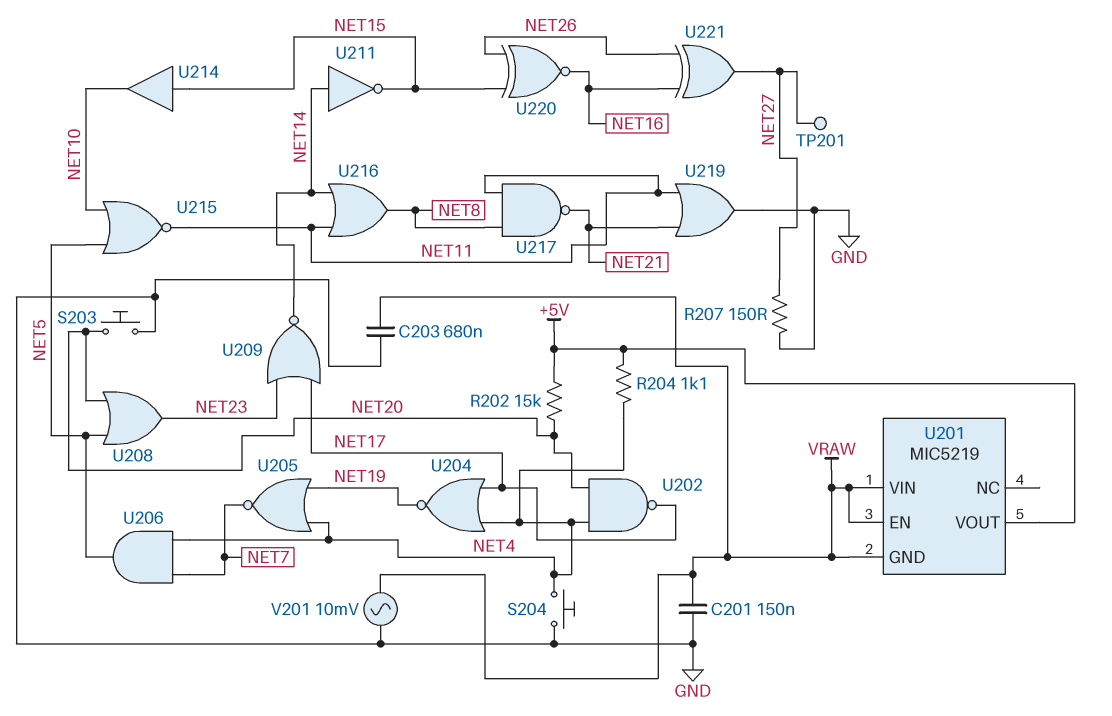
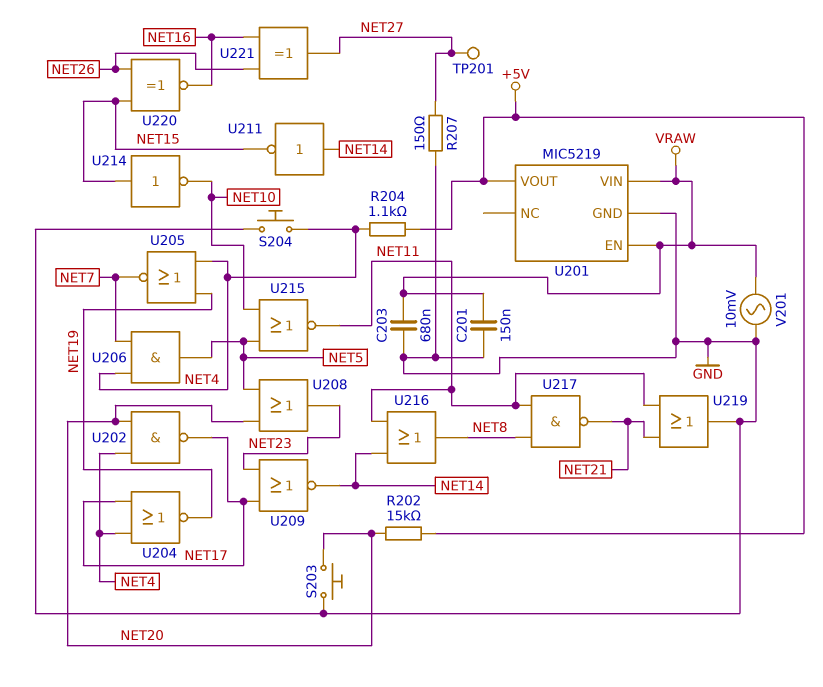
U201 pin GND: VRAW -> GND
U214: buffer (in NET15, out NET10) -> NOT (in NET15, out NET10)

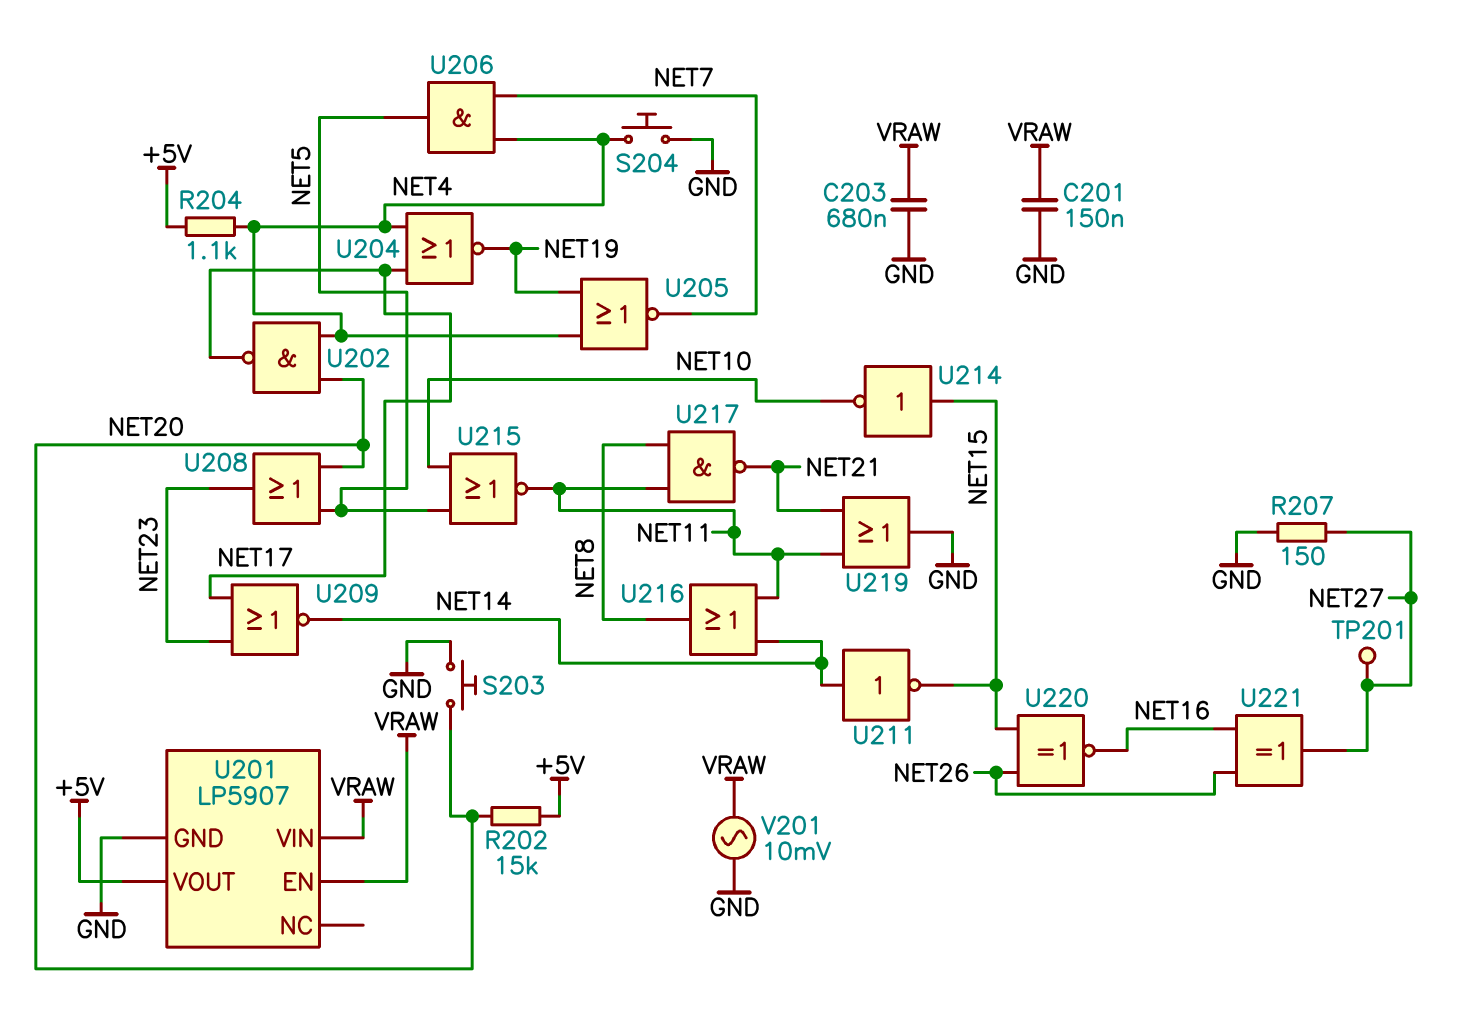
U201: MIC5219 -> LP5907

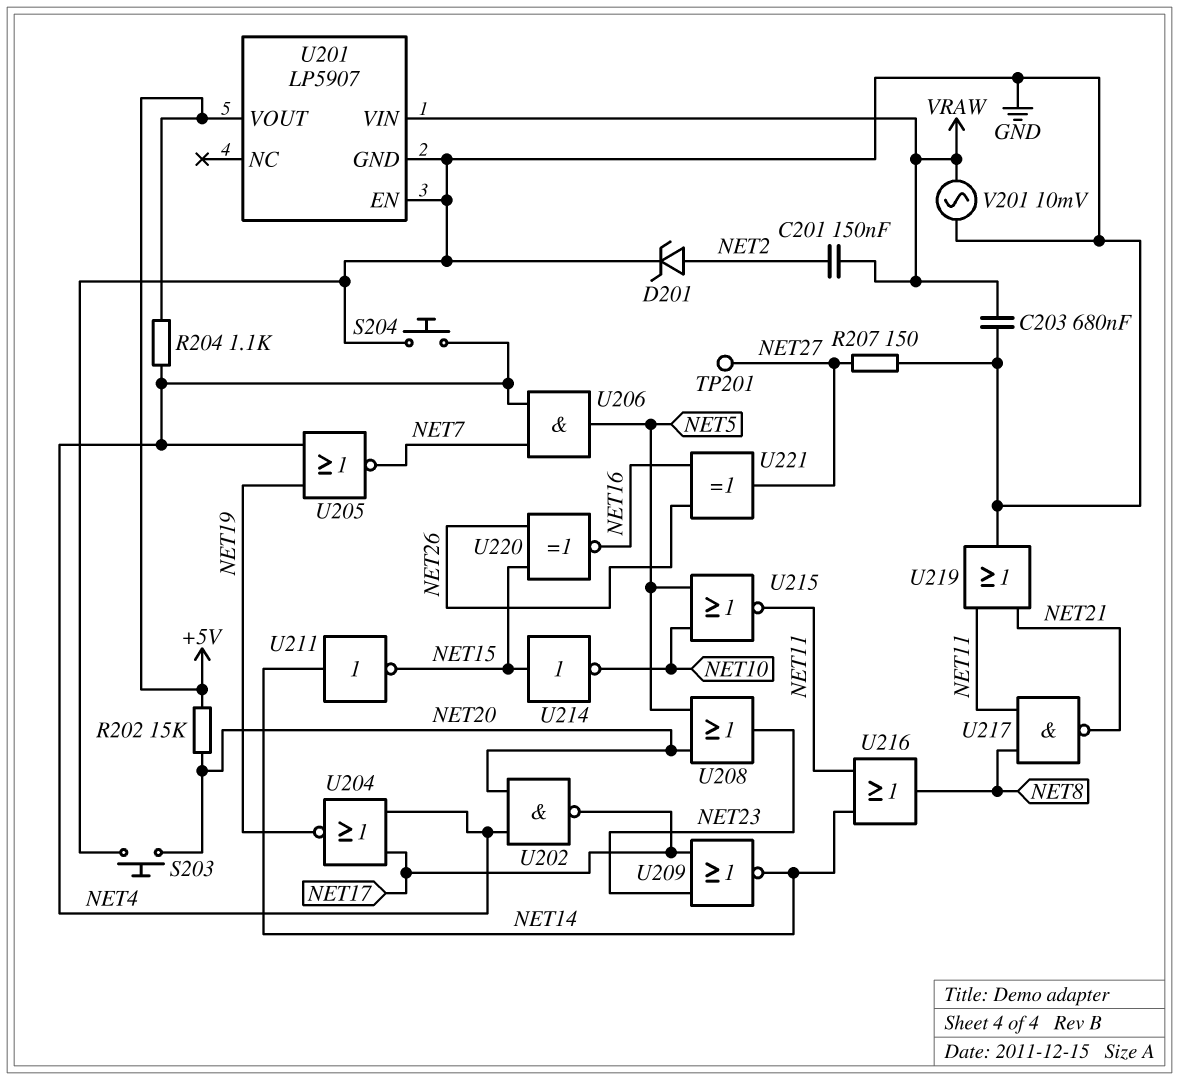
C201: 150nF (GND, VRAW) -> 150nF (NET2, VRAW)
D201: none -> zener (A NET2, K GND)
U201 pin EN: VRAW -> GND

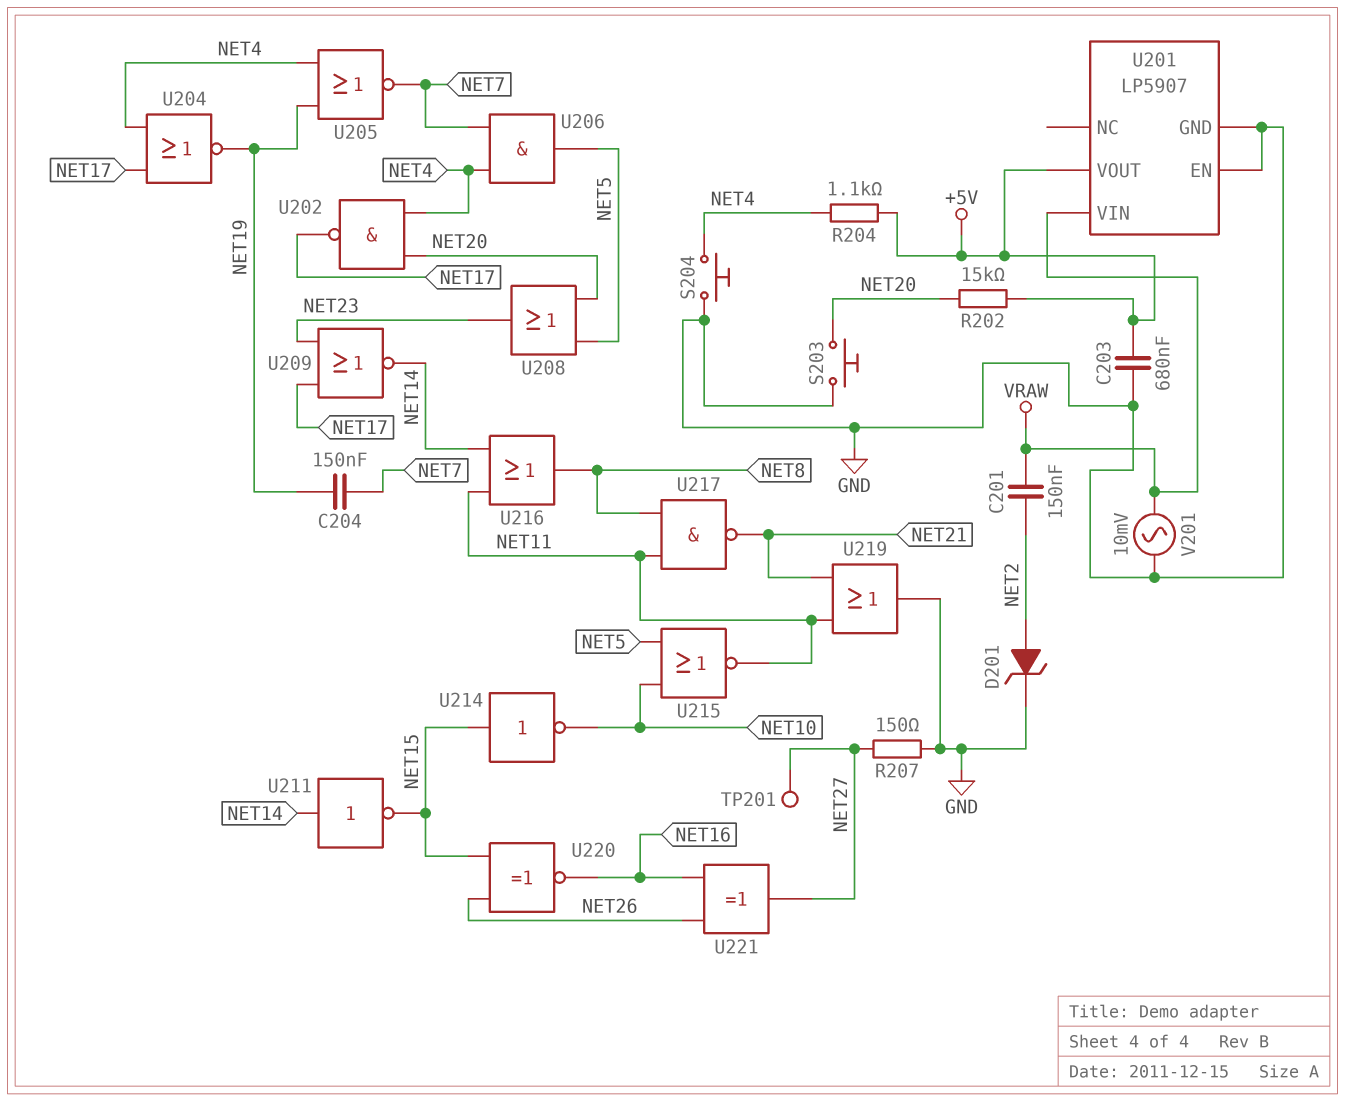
C203: 680nF (GND, VRAW) -> 680nF (+5V, GND)
C204: none -> 150nF (NET7, NET19)

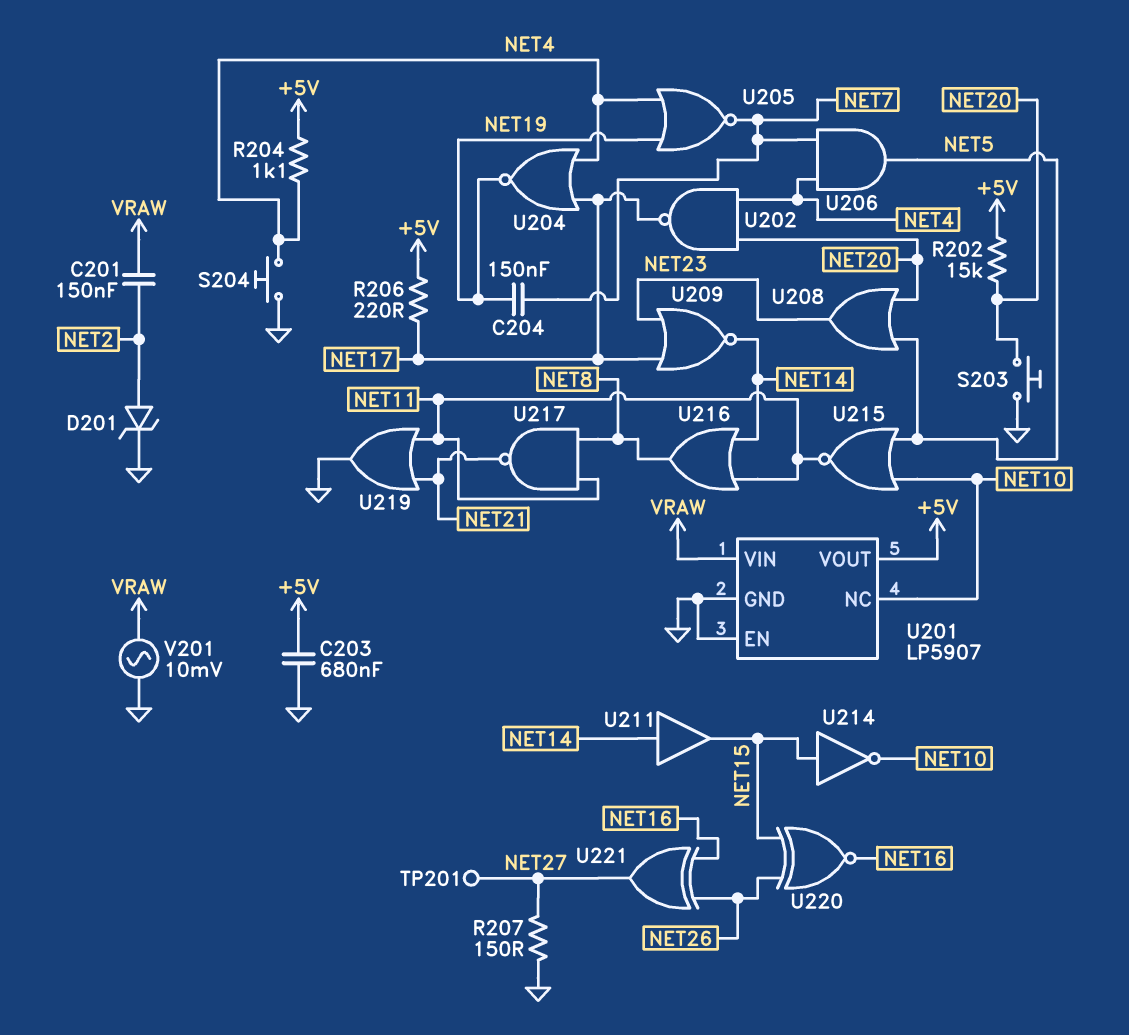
R206: none -> 220 (+5V, NET17)
U201 pin NC: none -> NET10
U211: NOT (in NET14, out NET15) -> buffer (in NET14, out NET15)

